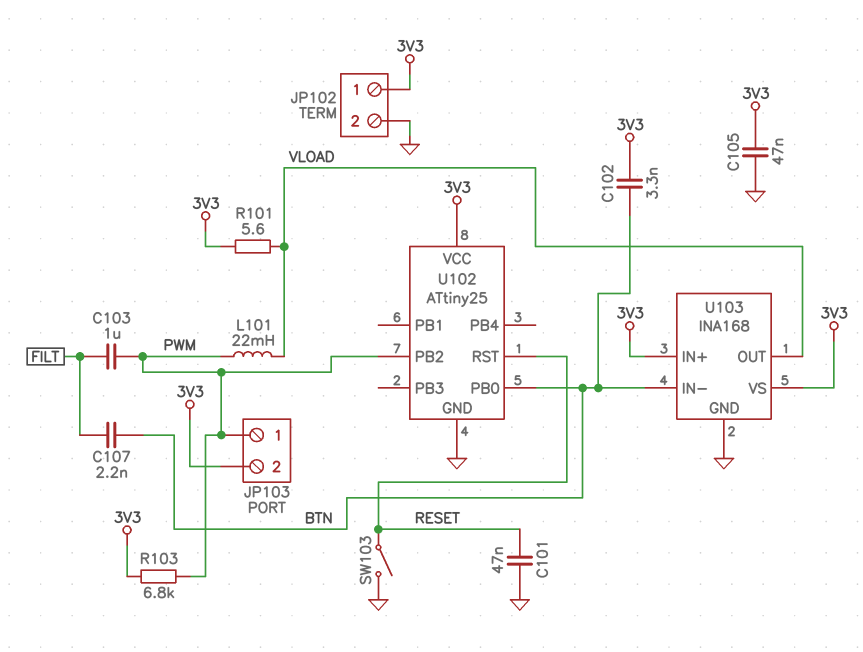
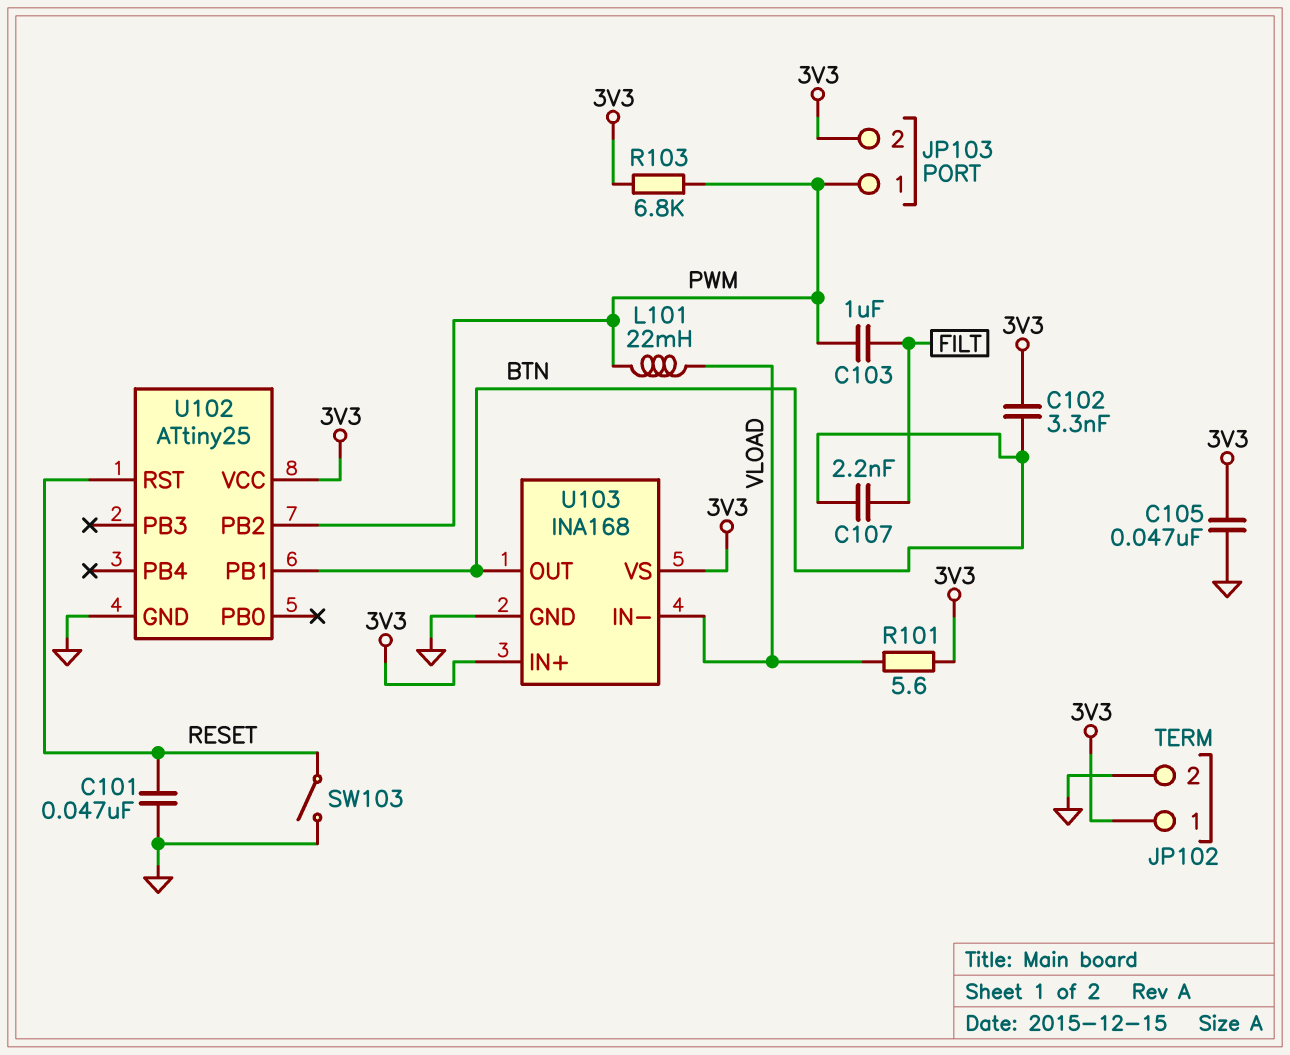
U102 pin PB0: BTN -> none
U102 pin PB1: none -> BTN
U103 pin IN-: BTN -> VLOAD
U103 pin OUT: VLOAD -> BTN

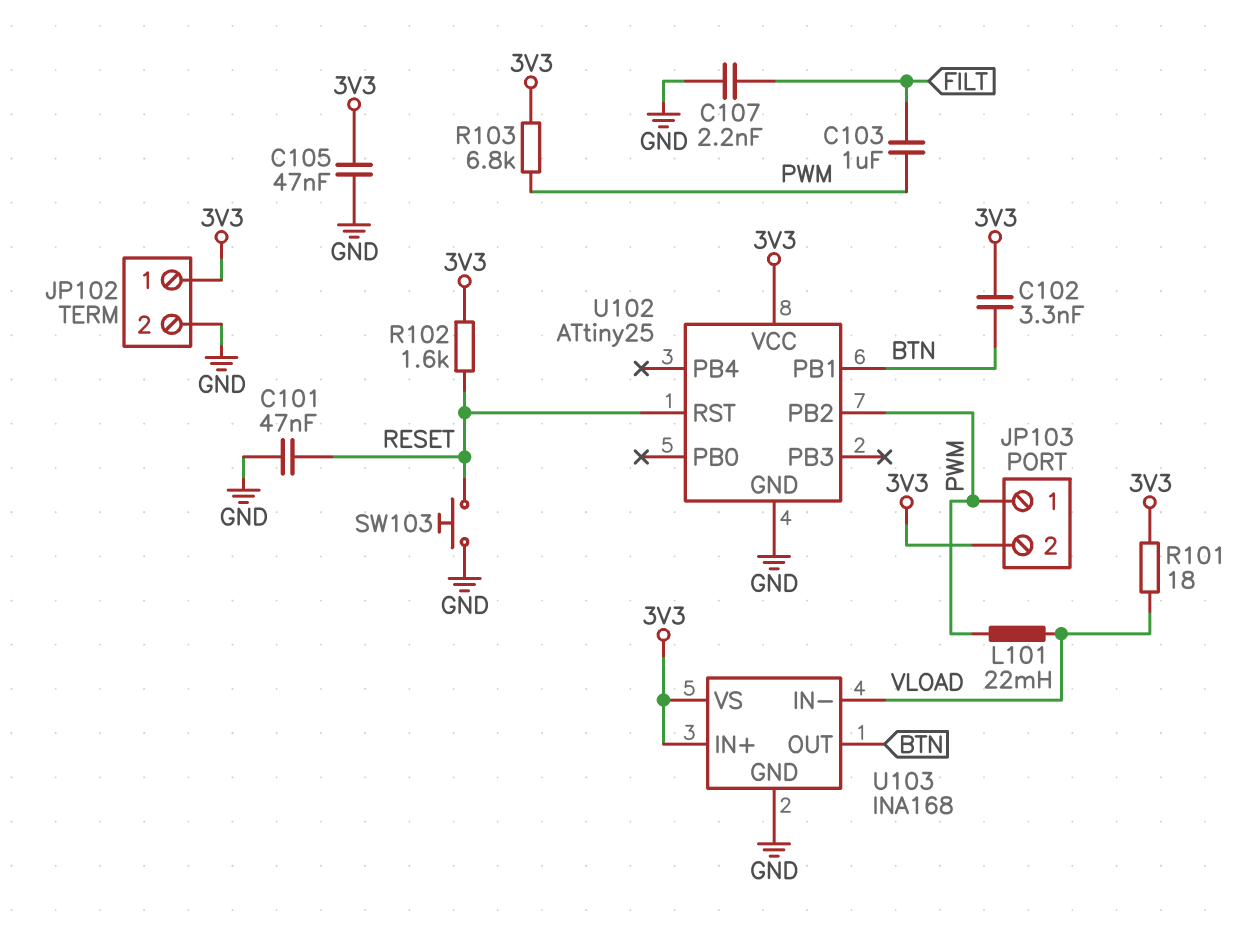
C107: 2.2nF (BTN, FILT) -> 2.2nF (FILT, GND)
R101: 5.6 (3V3, VLOAD) -> 18 (3V3, VLOAD)
R102: none -> 1.6k (3V3, RESET)
SW103: switch (GND, RESET) -> button (GND, RESET)

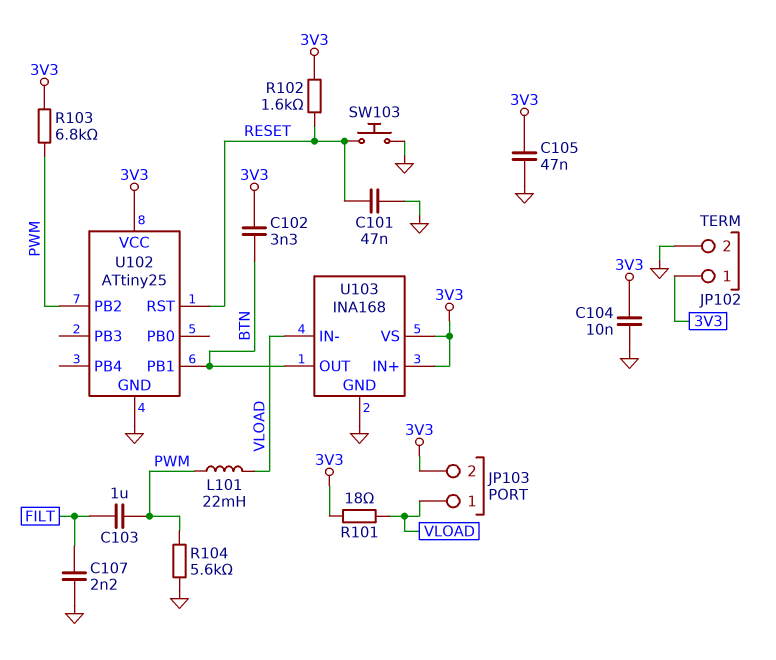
C104: none -> 10nF (3V3, GND)
JP103 pin 1: PWM -> VLOAD
R104: none -> 5.6k (GND, PWM)

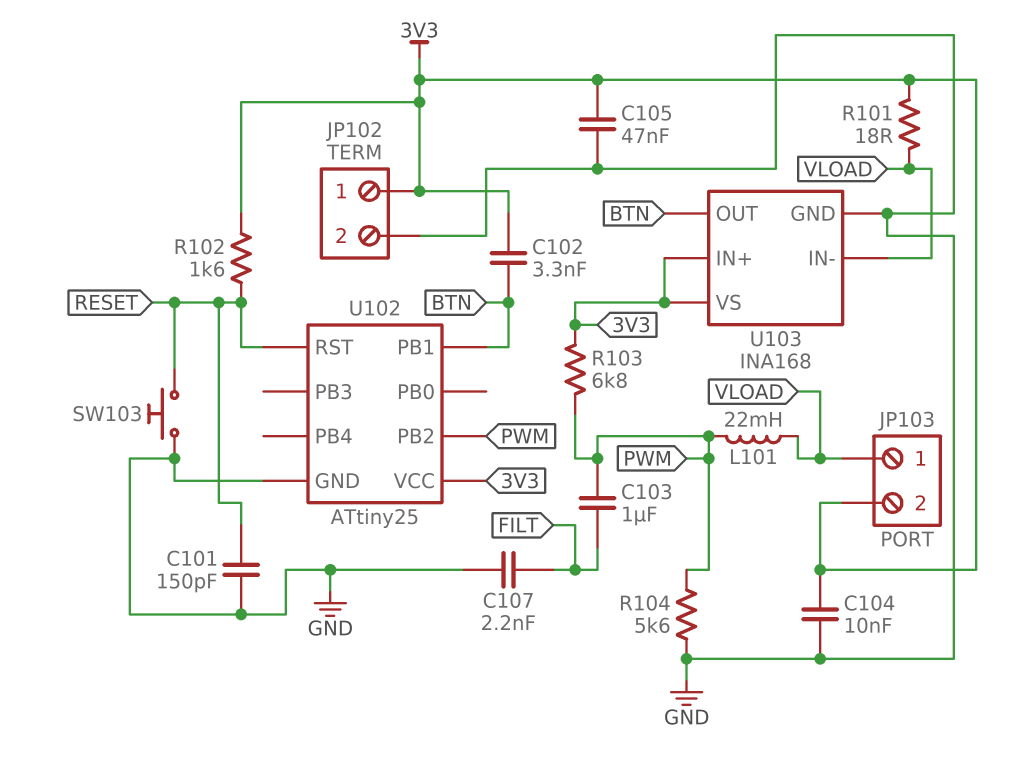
C101: 47nF (GND, RESET) -> 150pF (GND, RESET)

